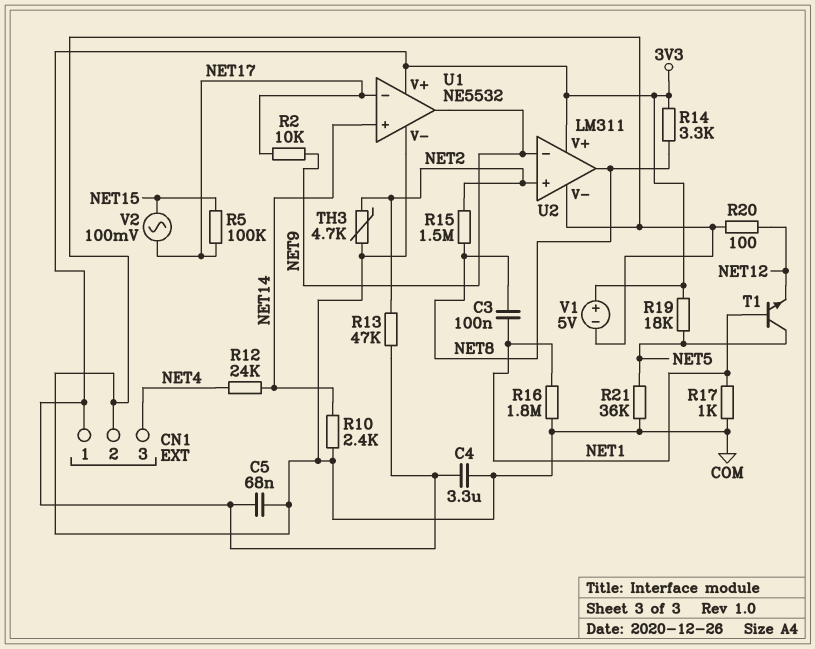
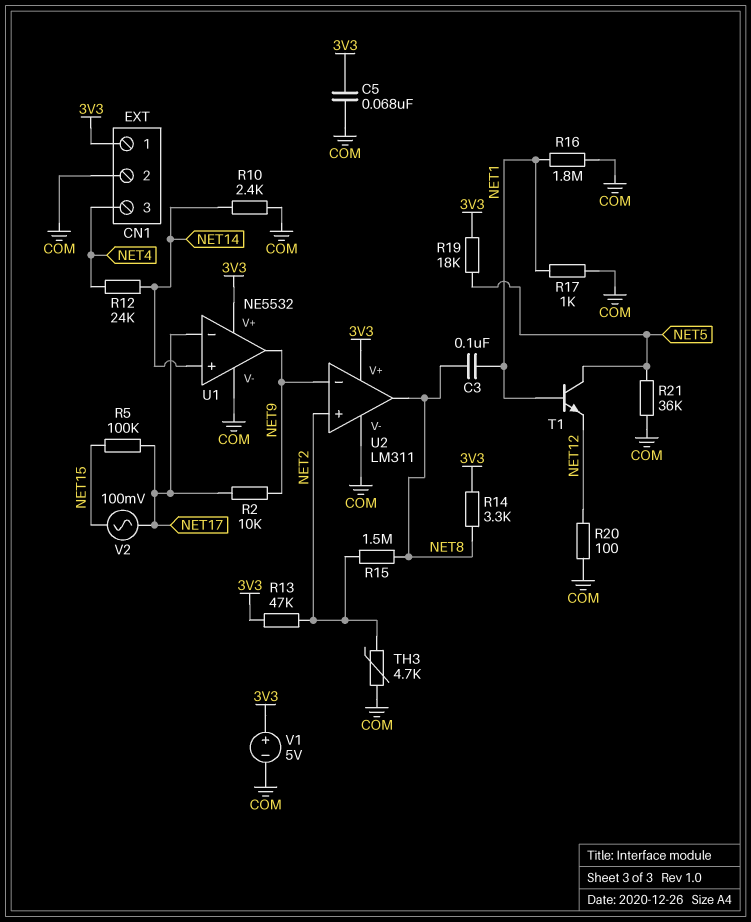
C4: 3.3uF (3V3, COM) -> none

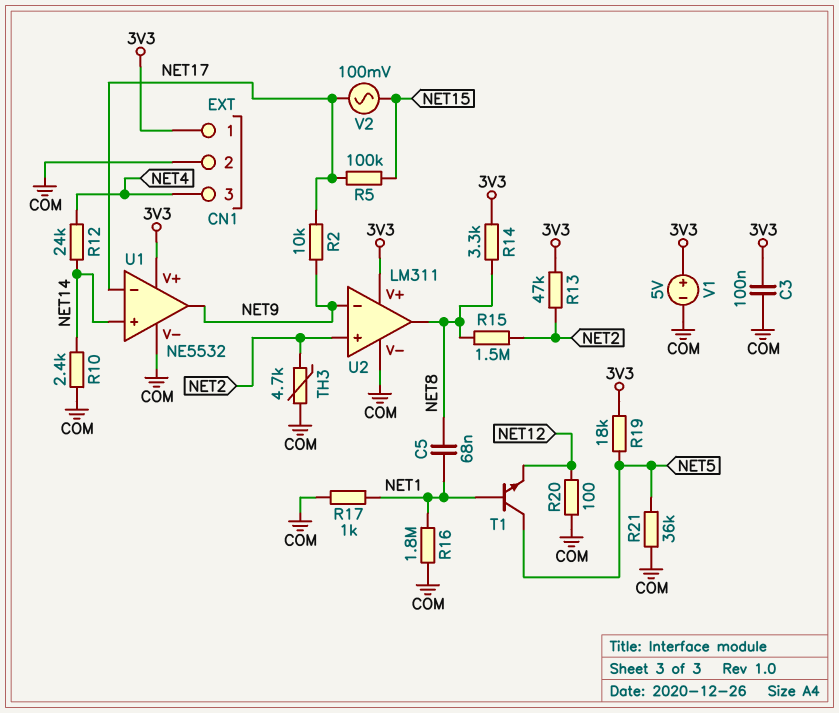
C3: 100nF (NET1, NET8) -> 100nF (3V3, COM)
C5: 68nF (3V3, COM) -> 68nF (NET1, NET8)

